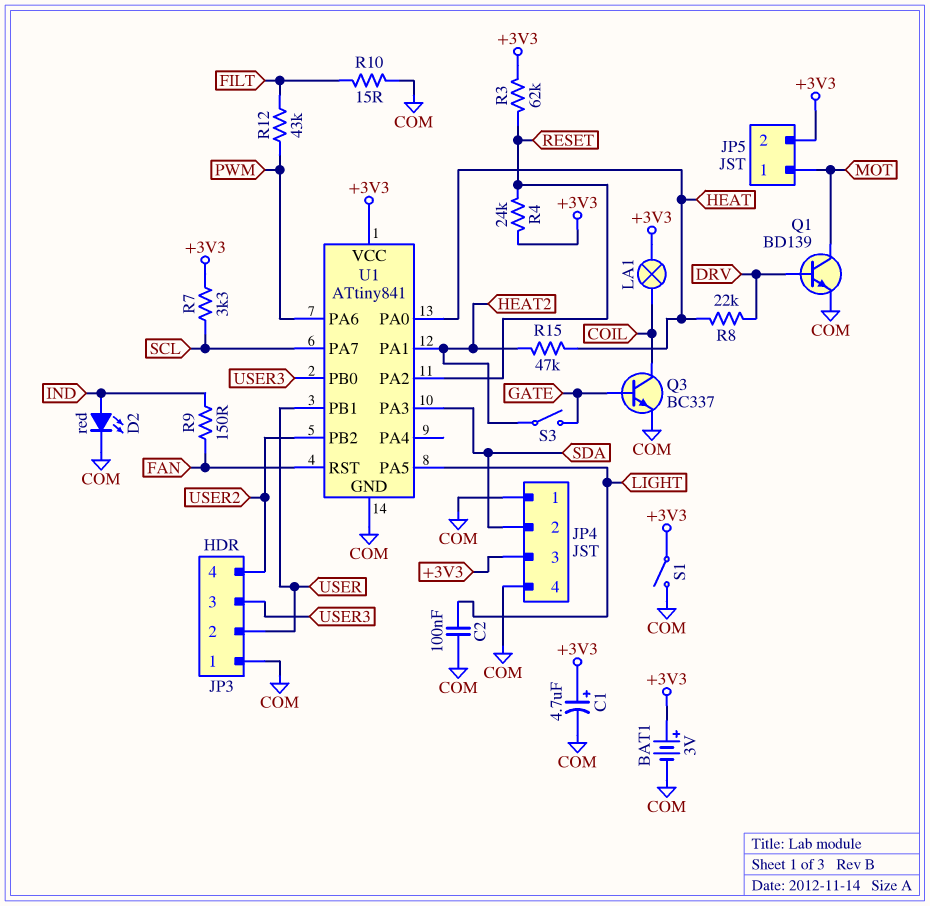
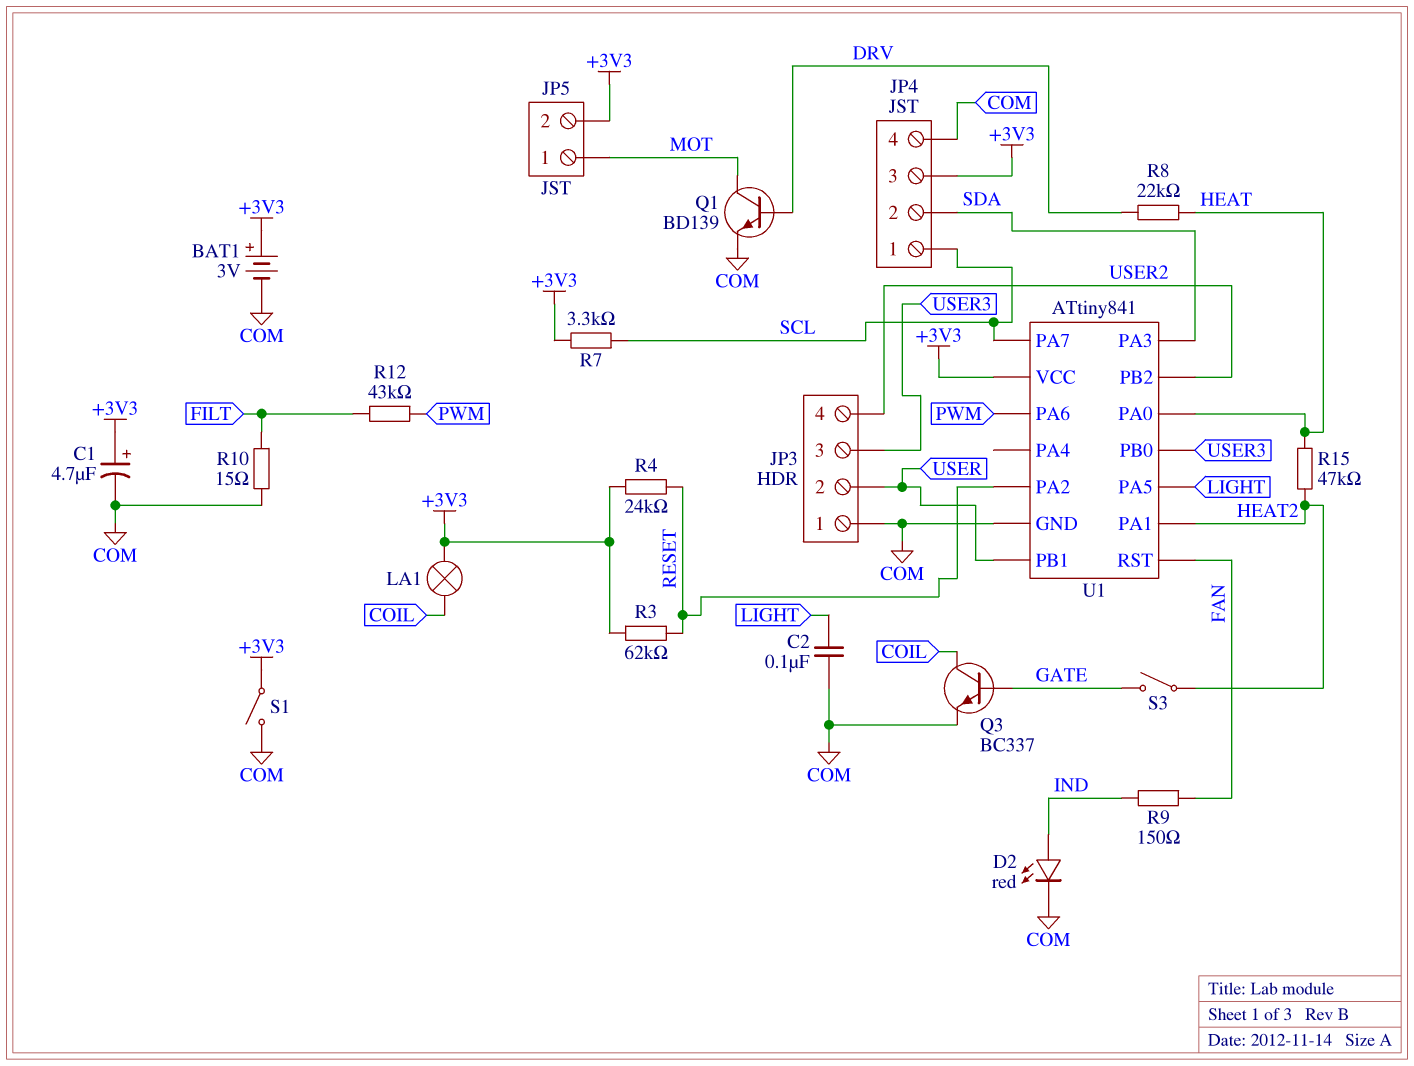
JP4 pin 1: COM -> SCL

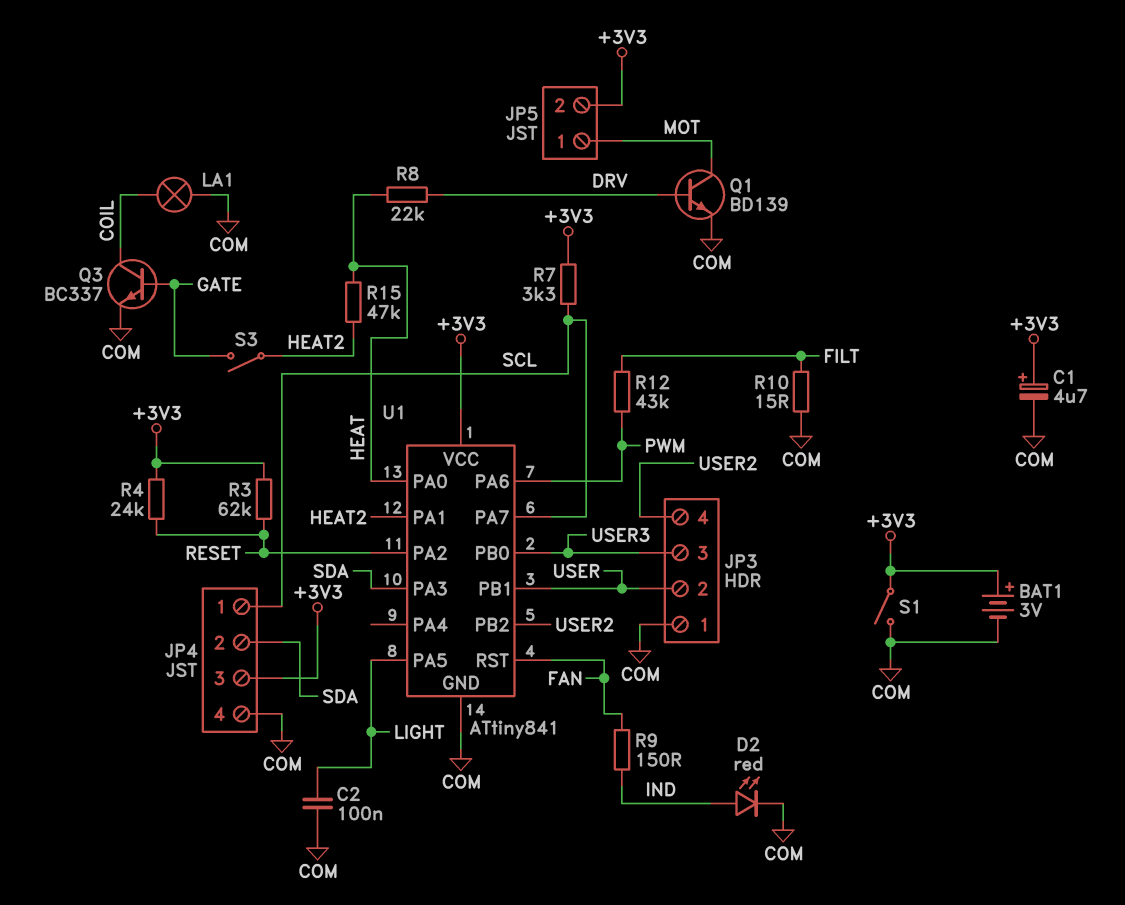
LA1: lamp (+3V3, COIL) -> lamp (COIL, COM)

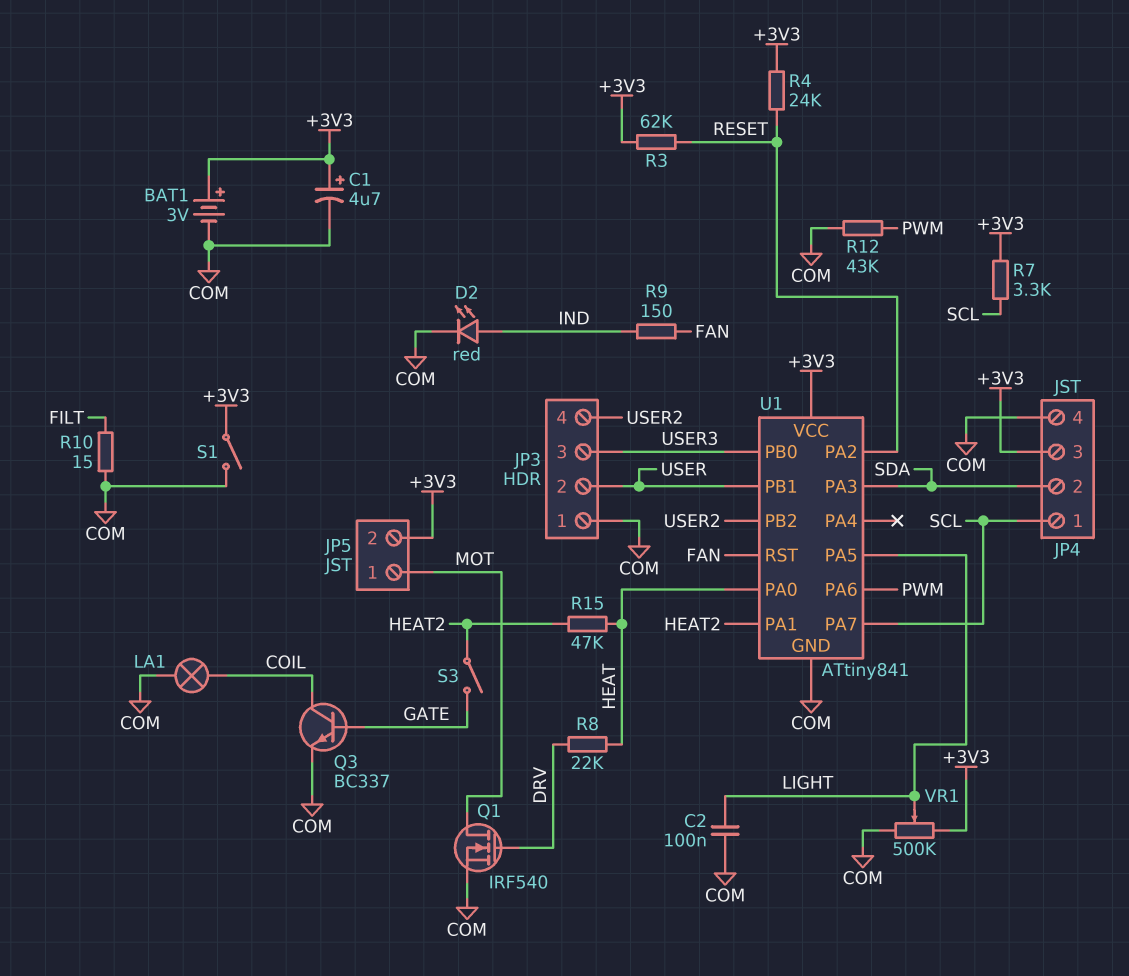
Q1: NPN BD139 (B DRV, C MOT, E COM) -> NMOS IRF540 (G DRV, D MOT, S COM)
R12: 43k (FILT, PWM) -> 43k (COM, PWM)
VR1: none -> 500k (+3V3, COM, wiper LIGHT)

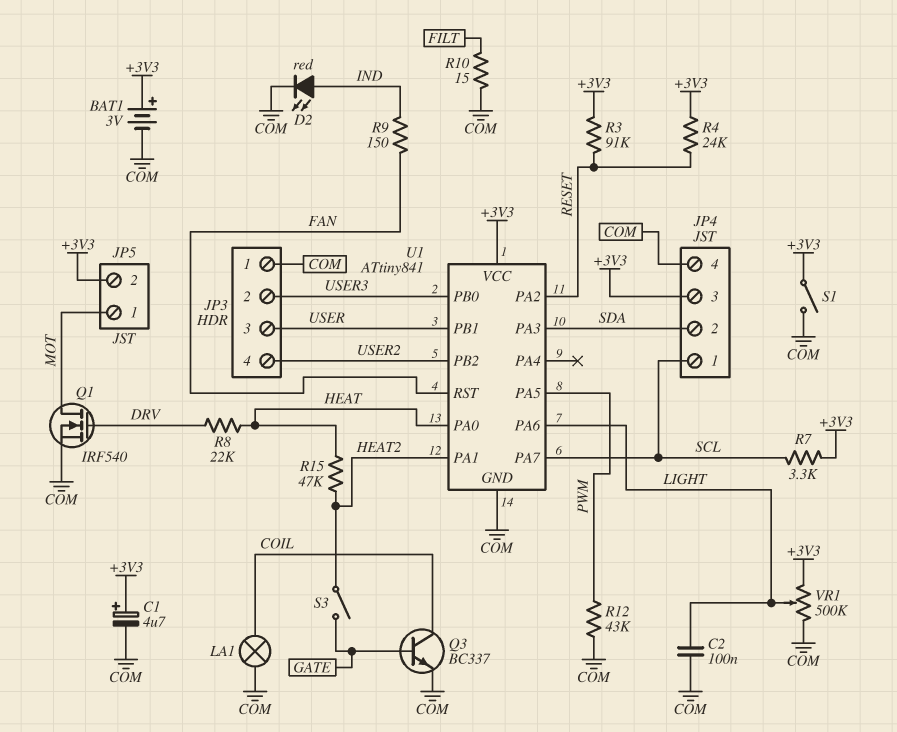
JP3 pin 2: USER -> USER3
JP3 pin 3: USER3 -> USER
R3: 62k (+3V3, RESET) -> 91k (+3V3, RESET)
U1 pin PA5: LIGHT -> PWM
U1 pin PA6: PWM -> LIGHT

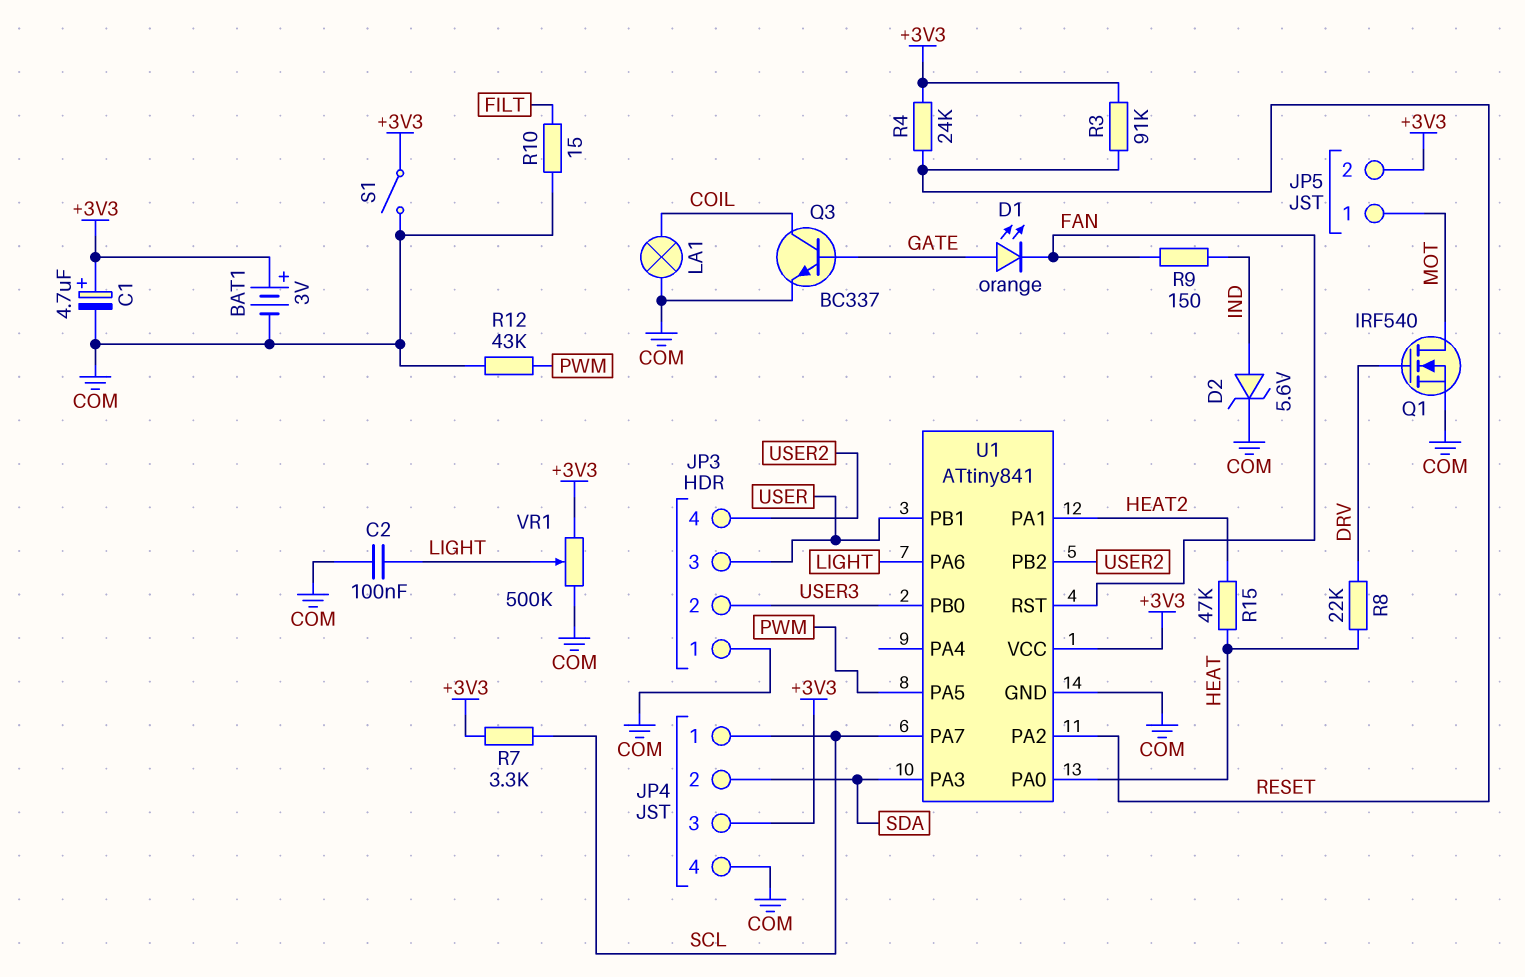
D1: none -> LED orange (A GATE, K FAN)
D2: LED red (A IND, K COM) -> zener 5.6V (A IND, K COM)
S3: switch (GATE, HEAT2) -> none

